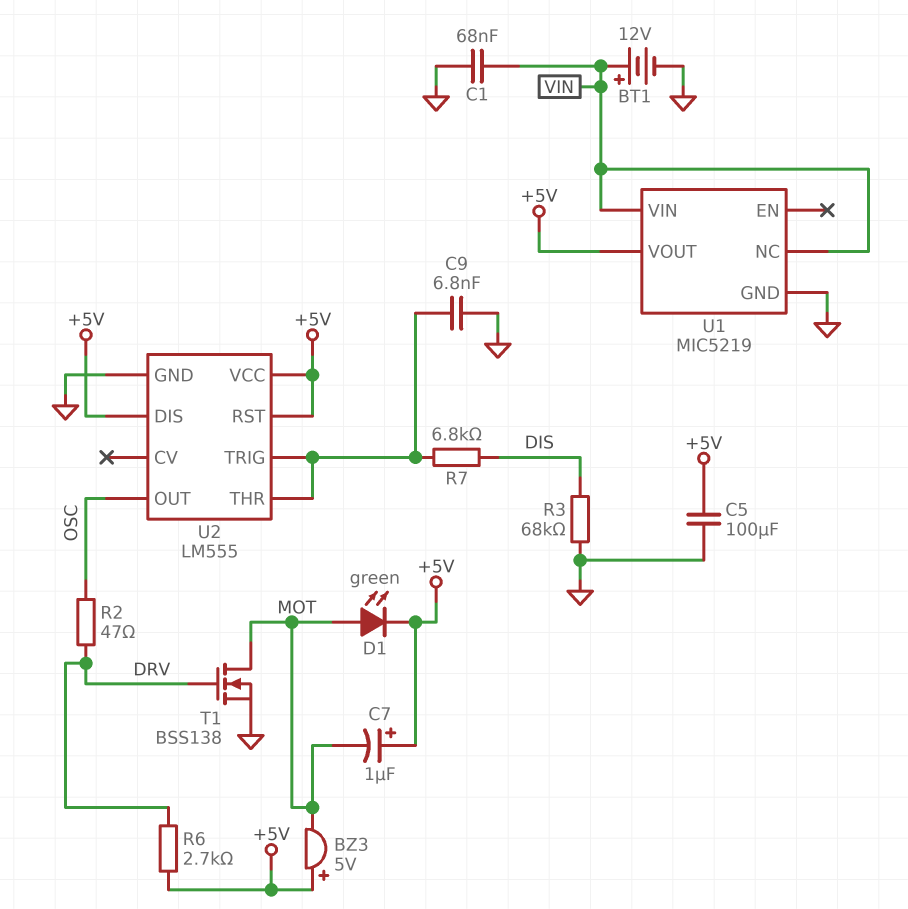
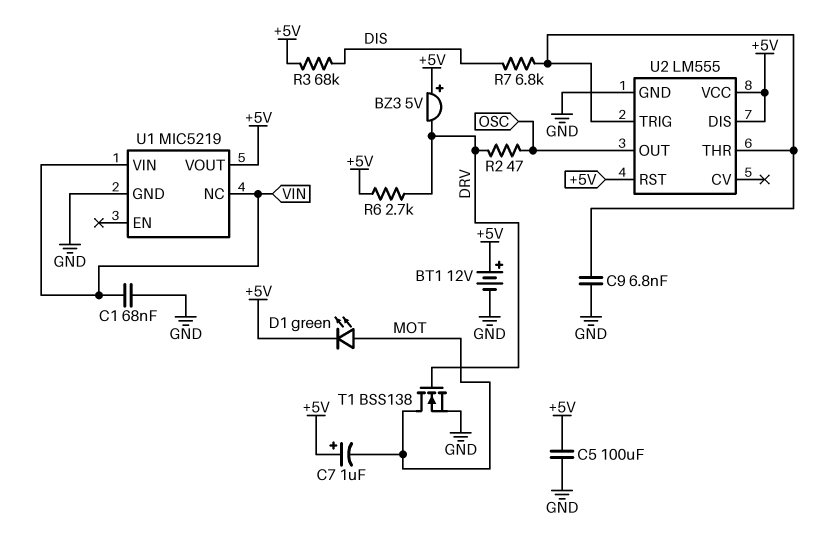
BT1: 12V (plus VIN, minus GND) -> 12V (plus +5V, minus GND)
BZ3: buzzer 5V (plus +5V, minus MOT) -> buzzer 5V (plus +5V, minus DRV)
R3: 68k (DIS, GND) -> 68k (+5V, DIS)

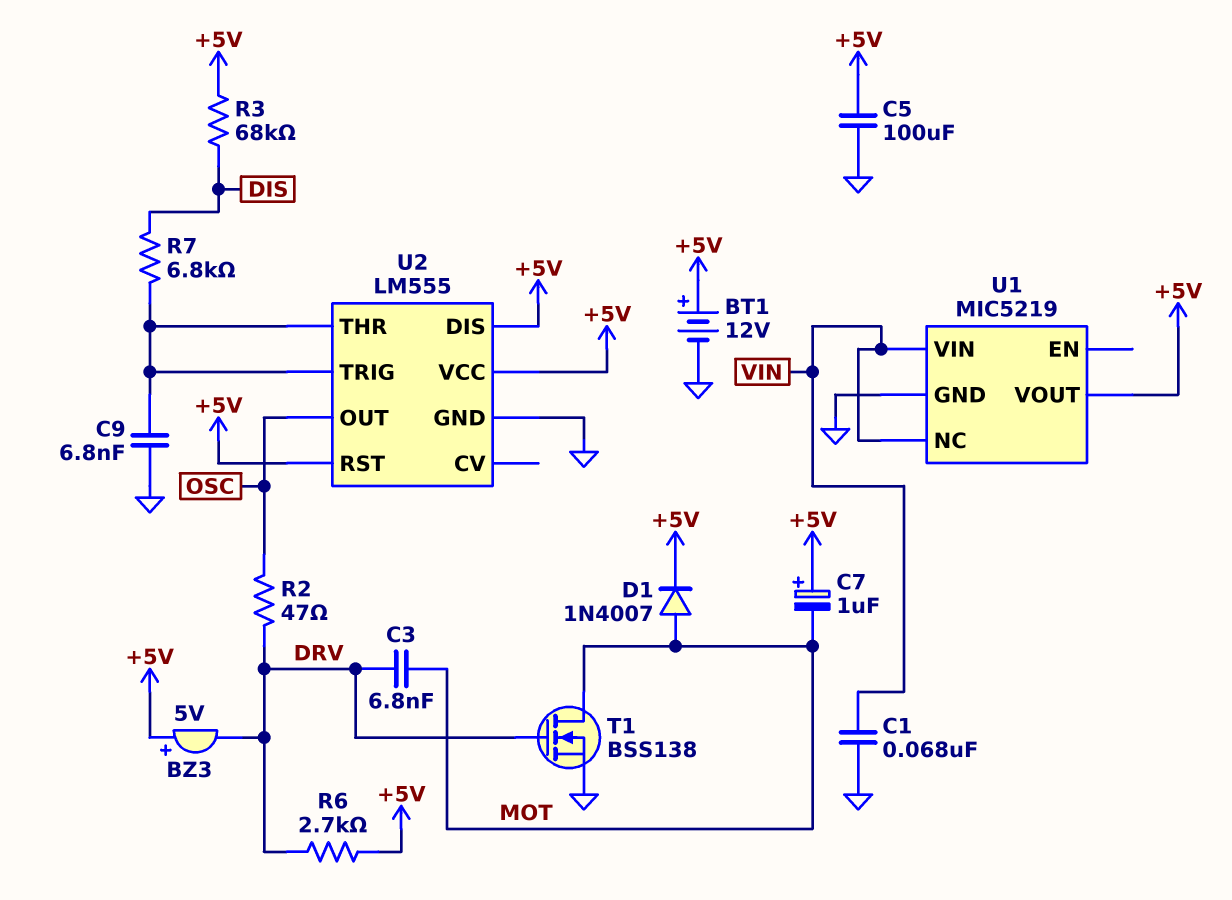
C3: none -> 6.8nF (DRV, MOT)
D1: LED green (A MOT, K +5V) -> diode 1N4007 (A MOT, K +5V)

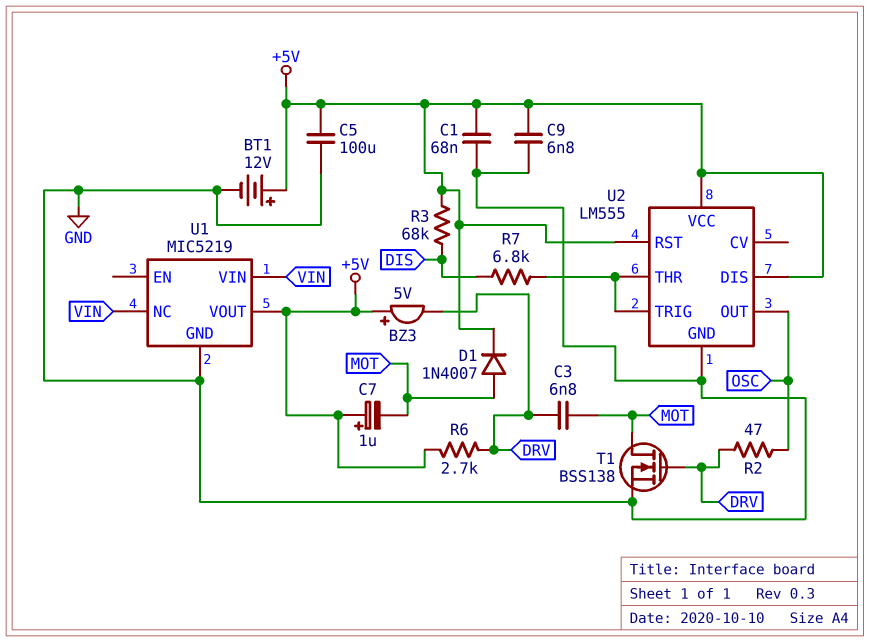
C1: 68nF (GND, VIN) -> 68nF (+5V, GND)
C9: 6.8nF (GND, U2/THR) -> 6.8nF (+5V, GND)

